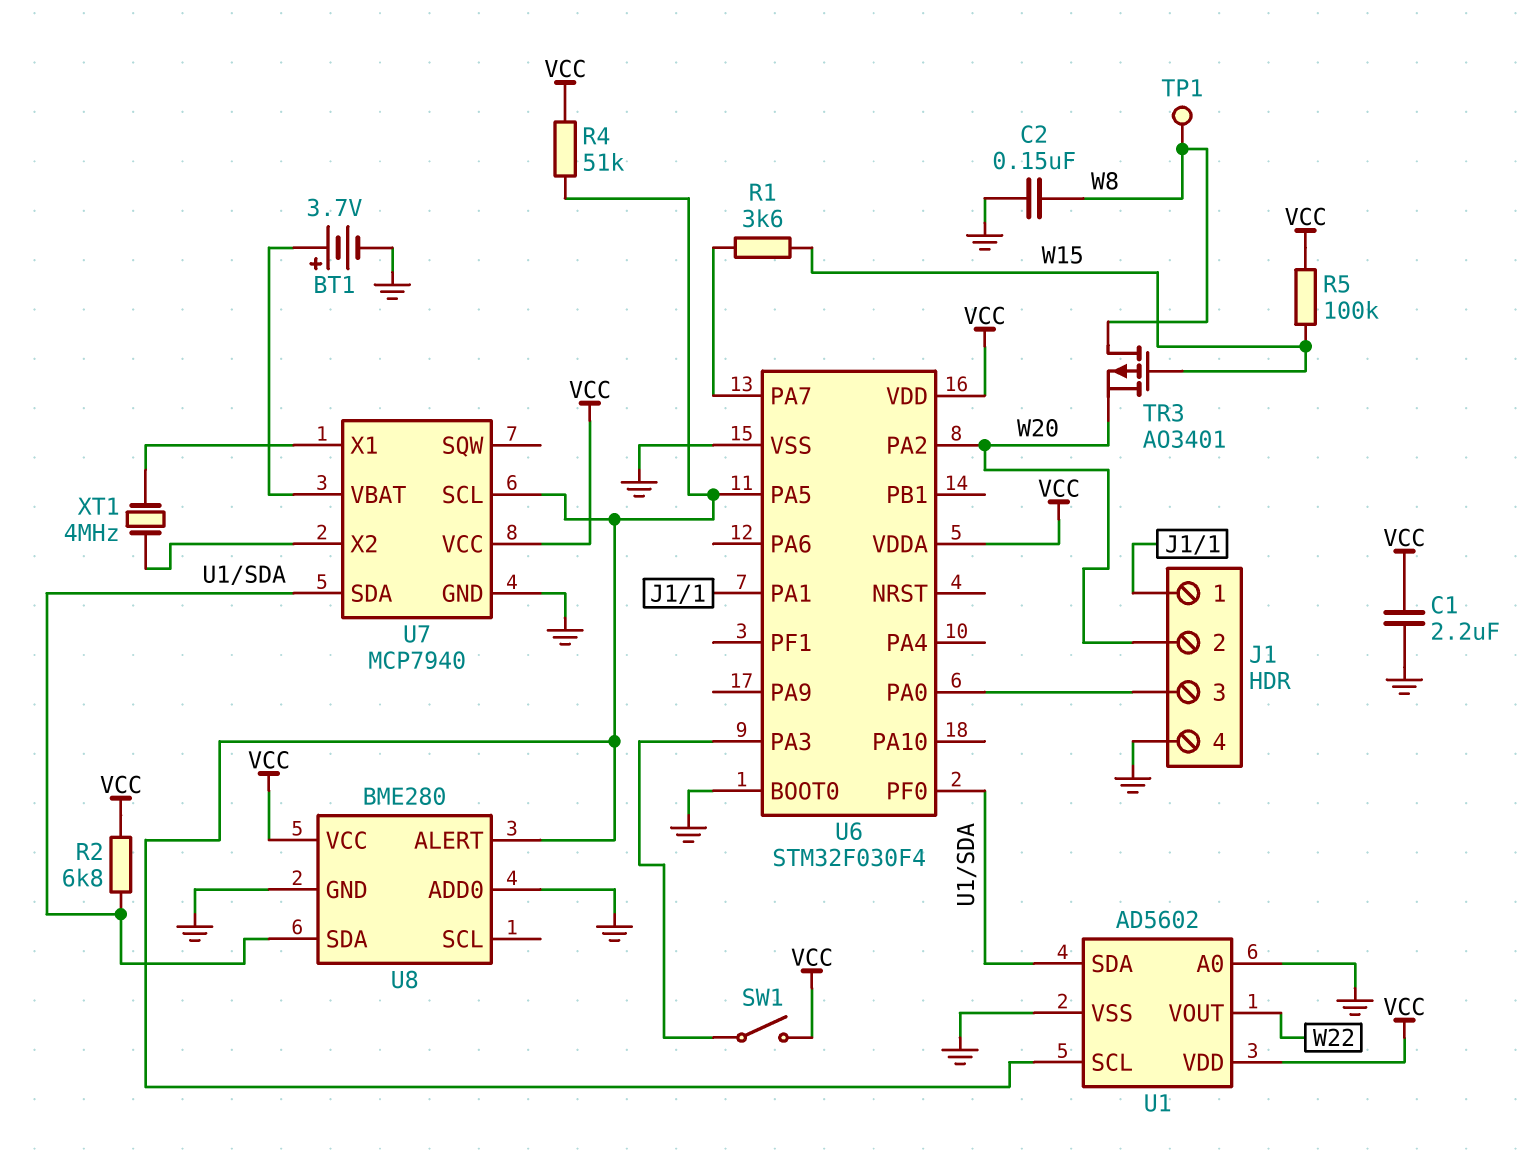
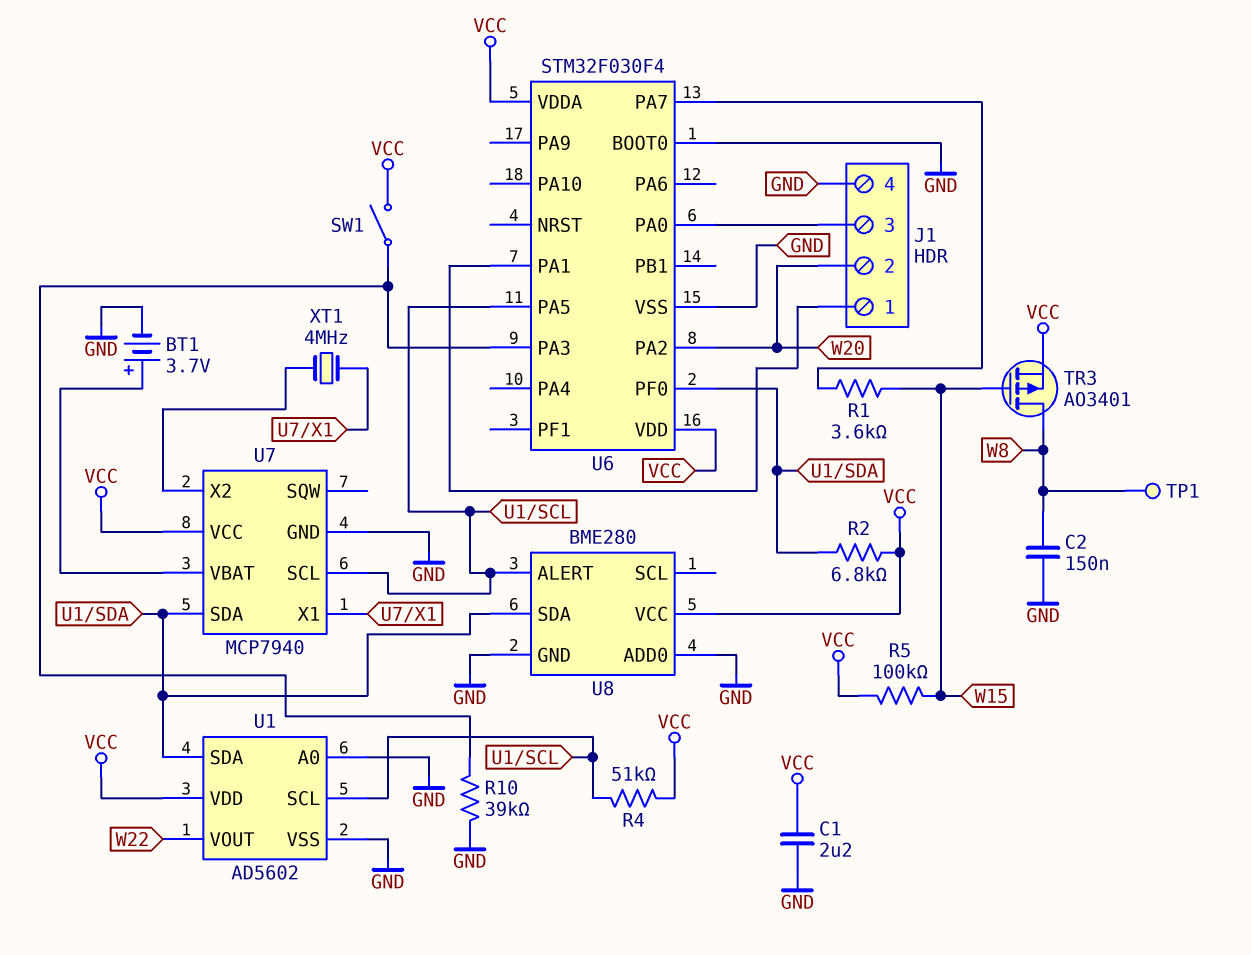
R10: none -> 39k (GND, U6/PA3)
TR3: PMOS AO3401 (G W15, D W8, S W20) -> PMOS AO3401 (G W15, D W8, S VCC)

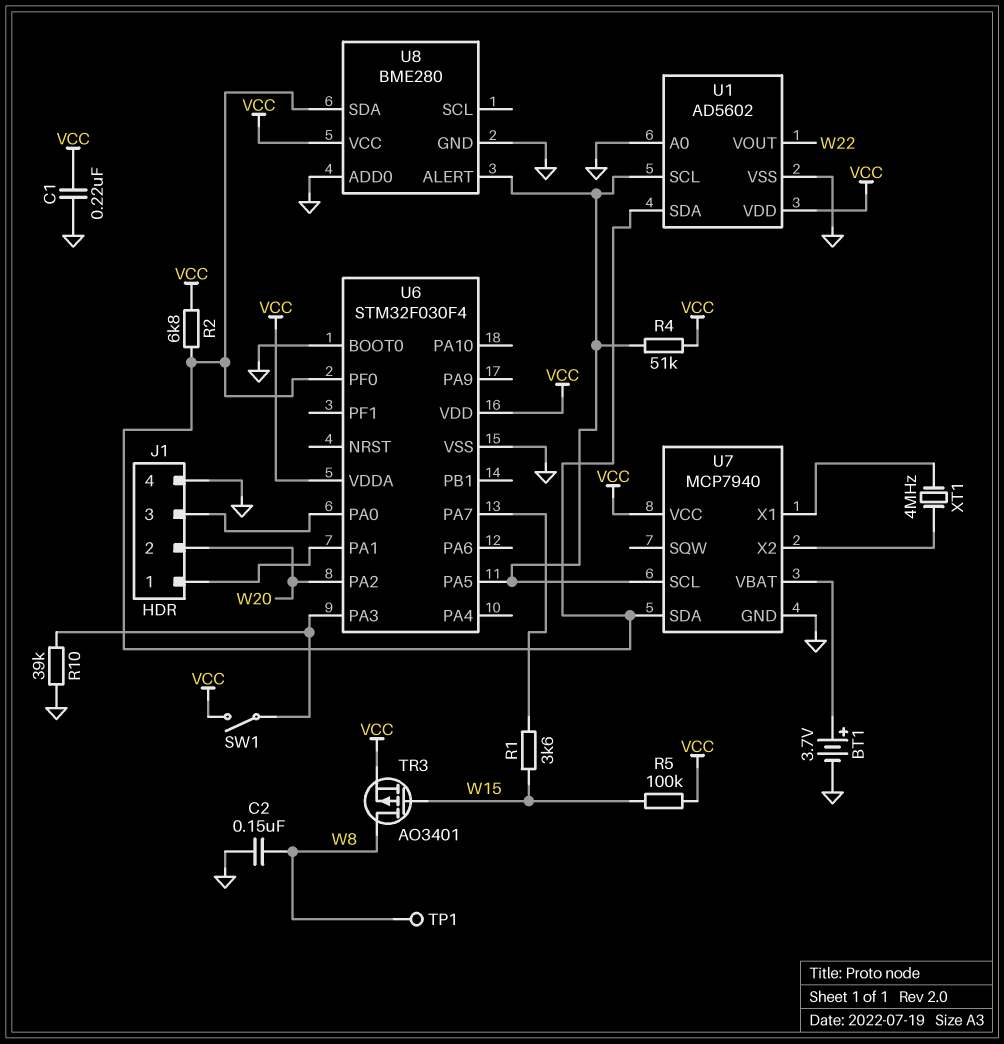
C1: 2.2uF (GND, VCC) -> 220nF (GND, VCC)

